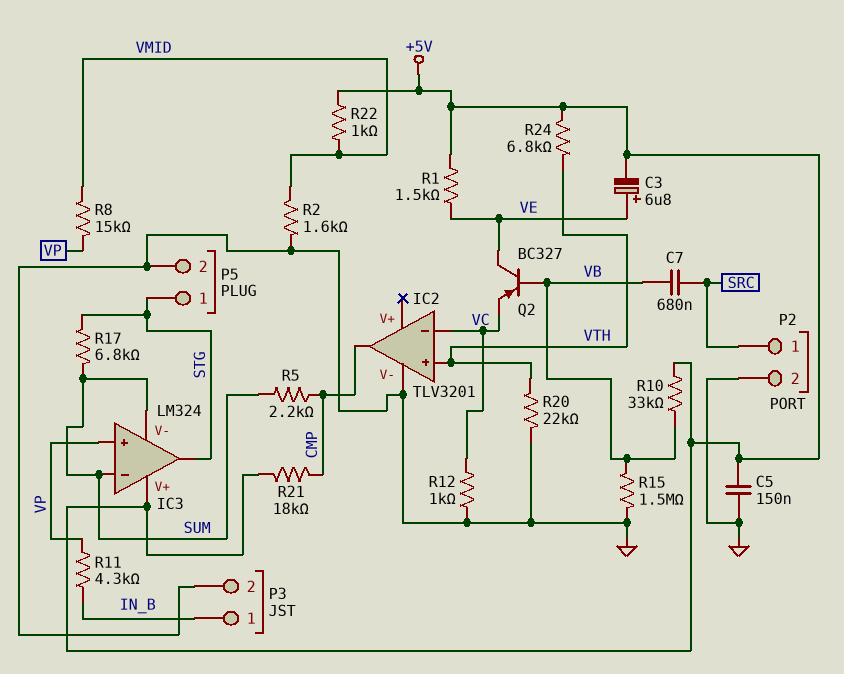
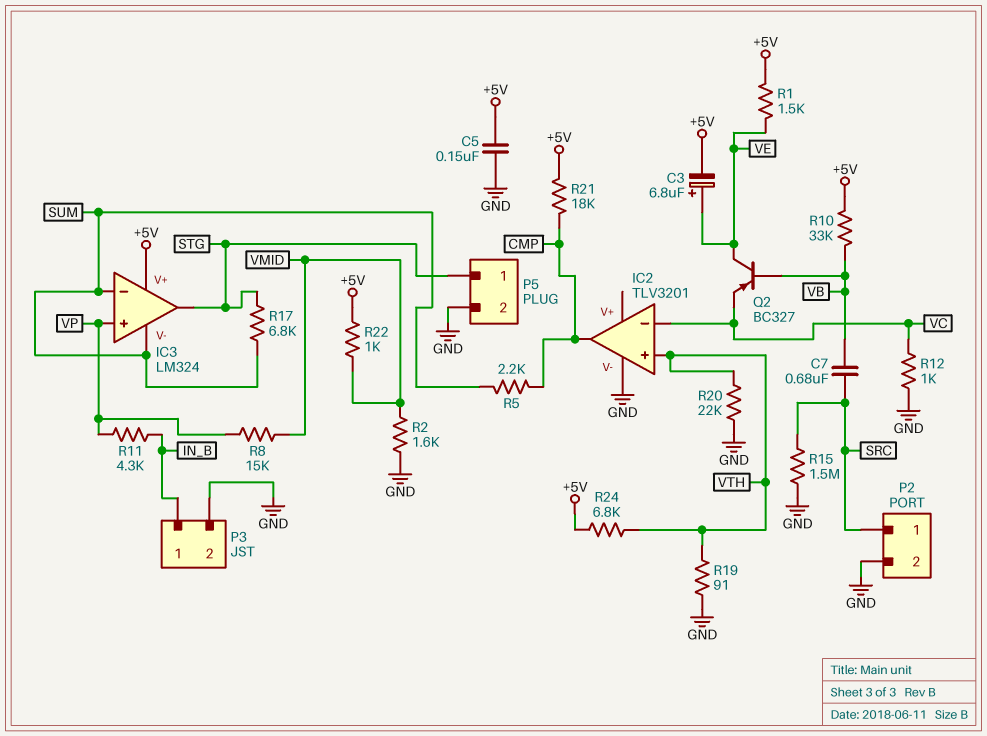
R15: 1.5M (GND, VB) -> 1.5M (GND, SRC)
R19: none -> 91 (GND, VTH)

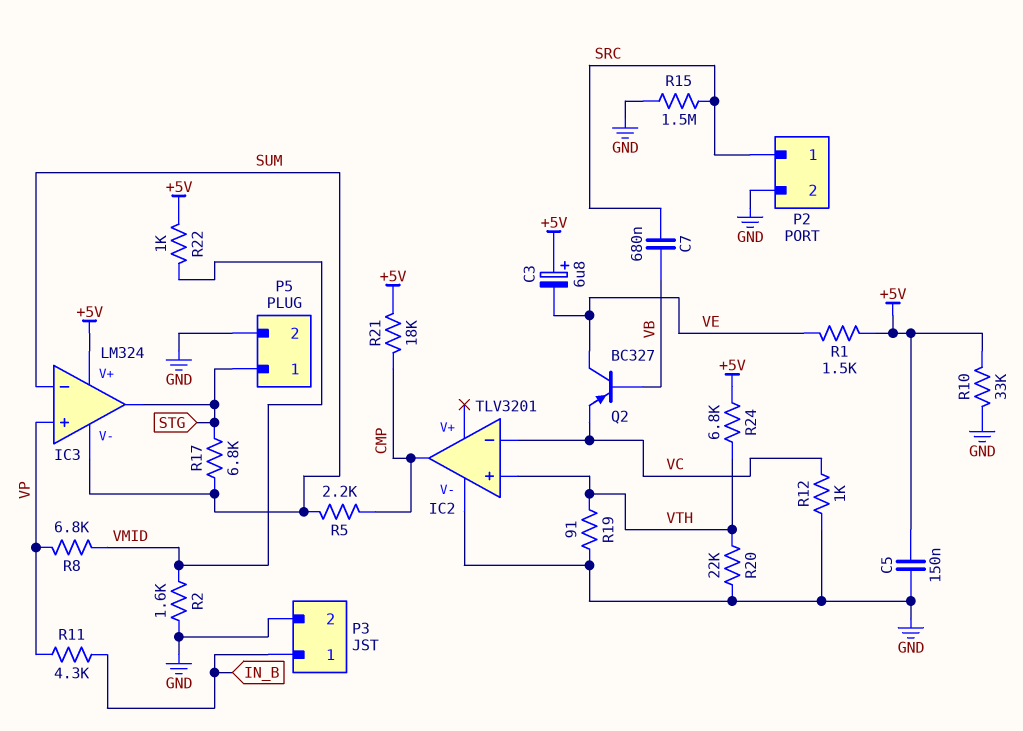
C3: 6.8uF (plus VE, minus +5V) -> 6.8uF (plus +5V, minus VE)
R8: 15k (VMID, VP) -> 6.8k (VMID, VP)
R10: 33k (+5V, VB) -> 33k (+5V, GND)

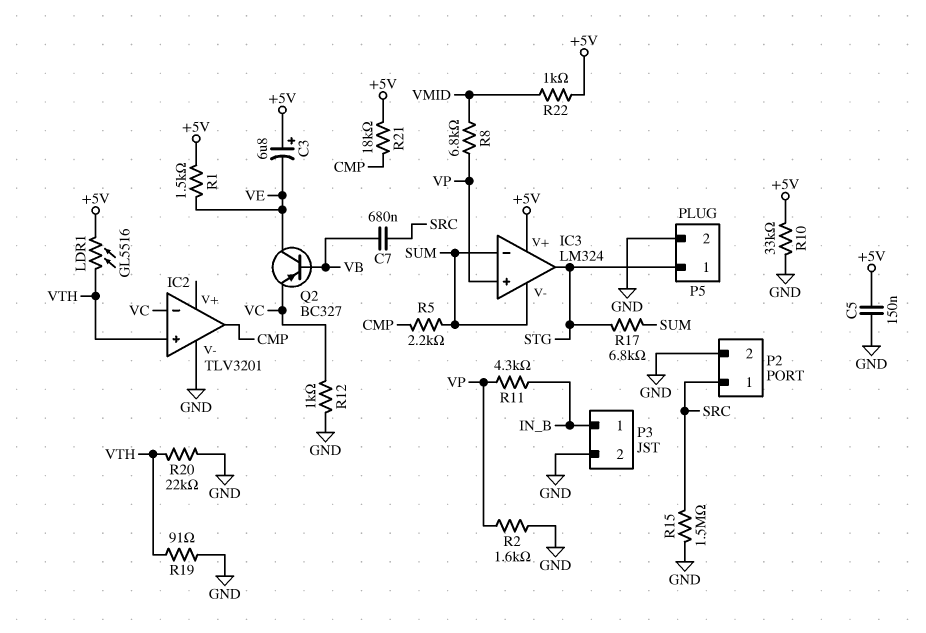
LDR1: none -> GL5516 (+5V, VTH)
R2: 1.6k (GND, VMID) -> 1.6k (GND, VP)
R24: 6.8k (+5V, VTH) -> none

